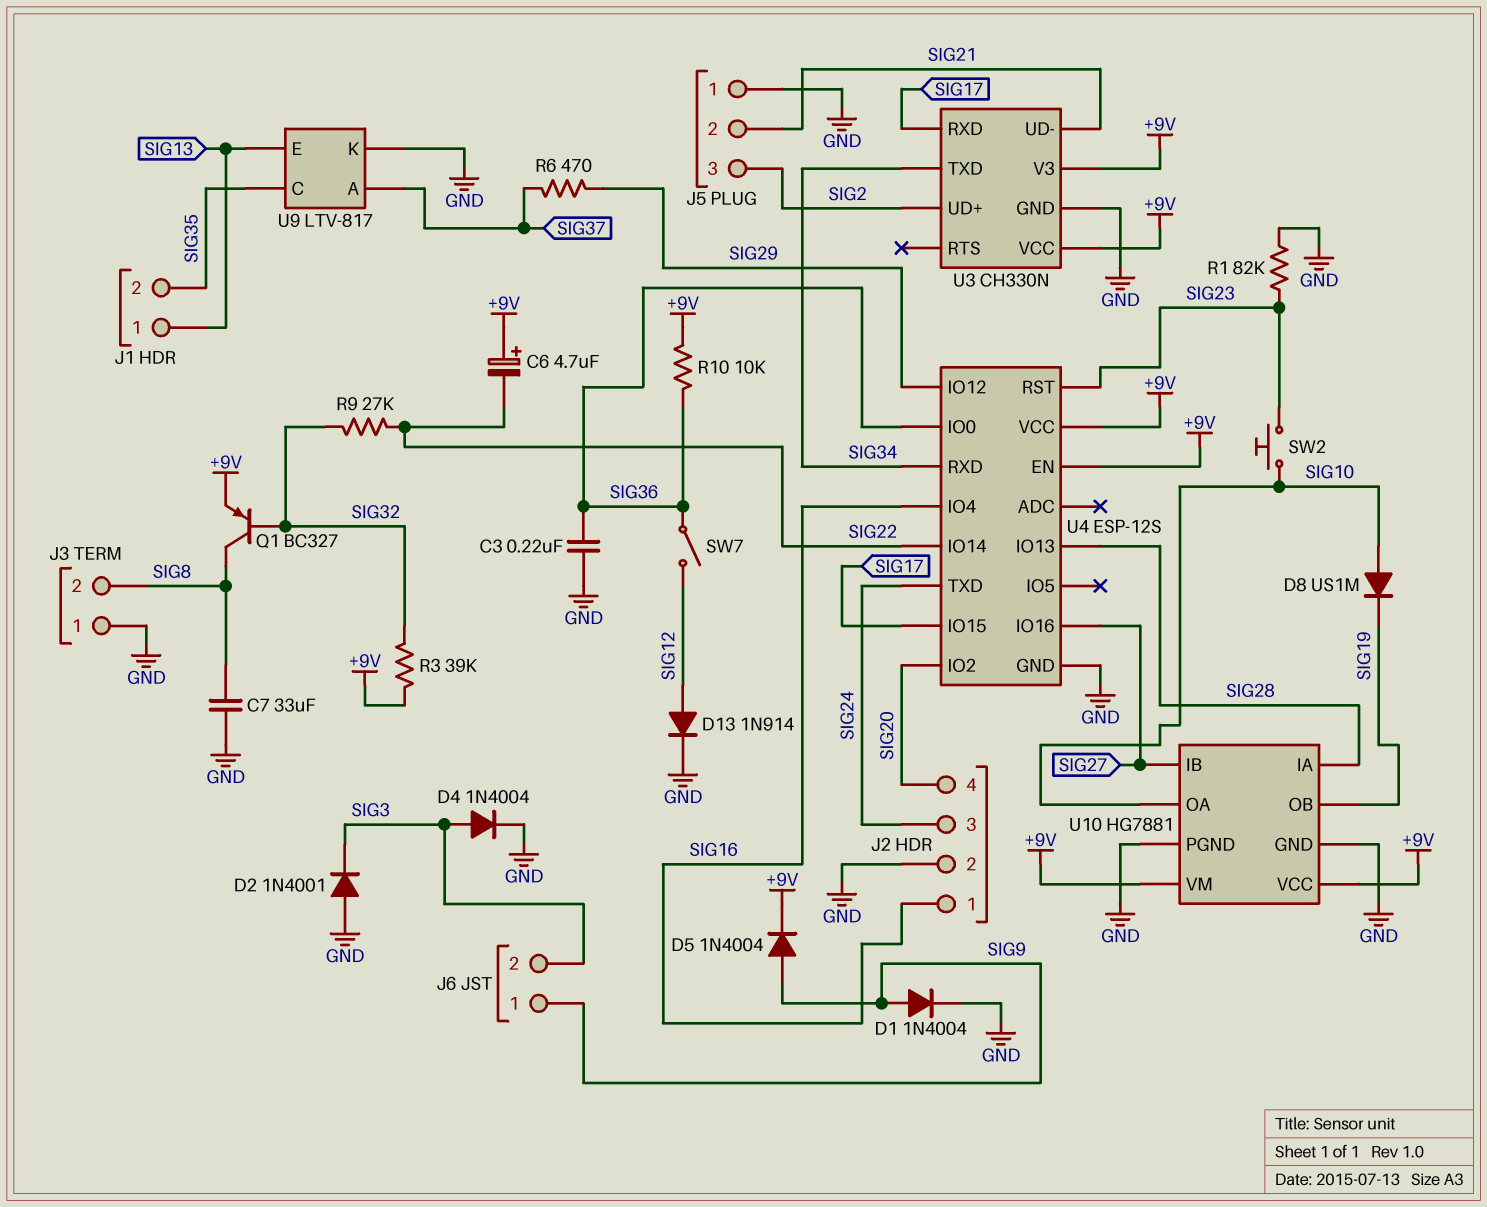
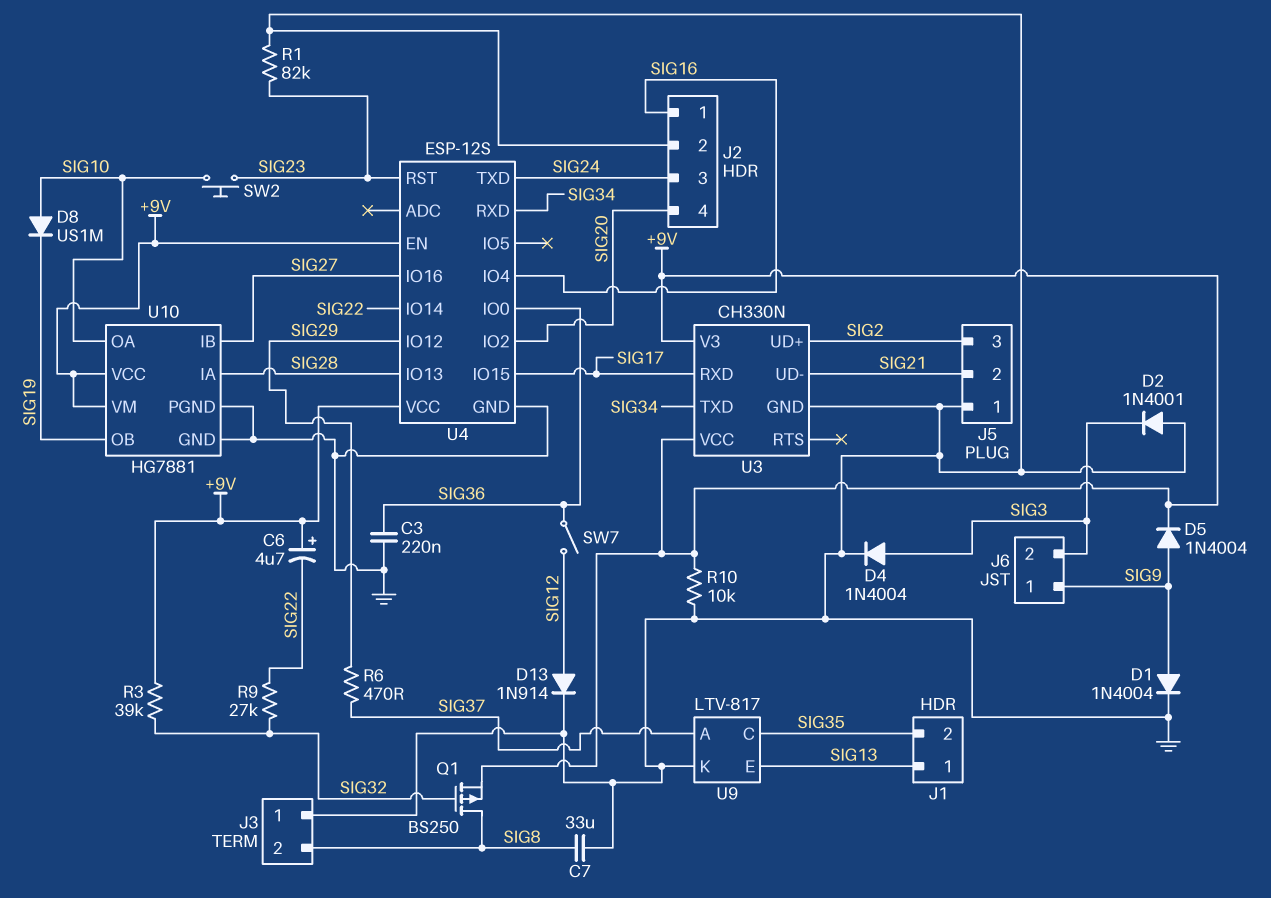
Q1: PNP BC327 (B SIG32, C SIG8, E +9V) -> PMOS BS250 (G SIG32, D SIG8, S +9V)
R10: 10k (+9V, SIG36) -> 10k (+9V, GND)

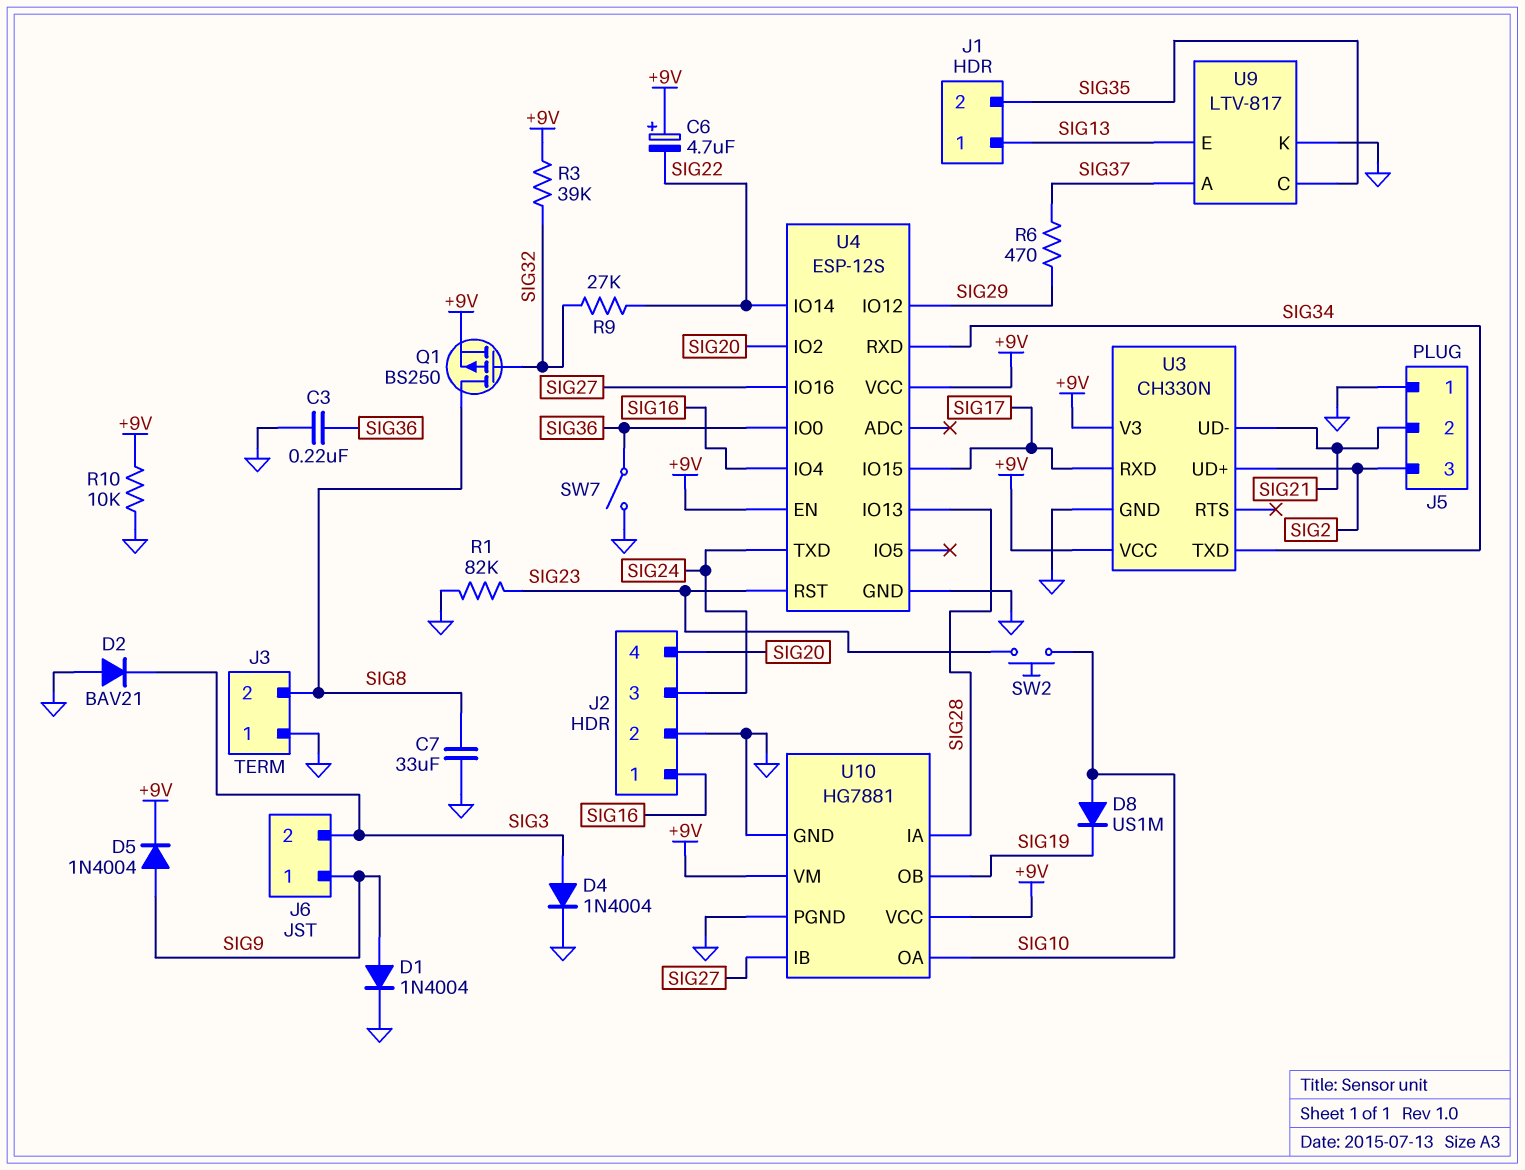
D2: diode 1N4001 (A GND, K SIG3) -> diode BAV21 (A GND, K SIG3)
D13: diode 1N914 (A SIG12, K GND) -> none
SW7: switch (SIG12, SIG36) -> switch (GND, SIG36)

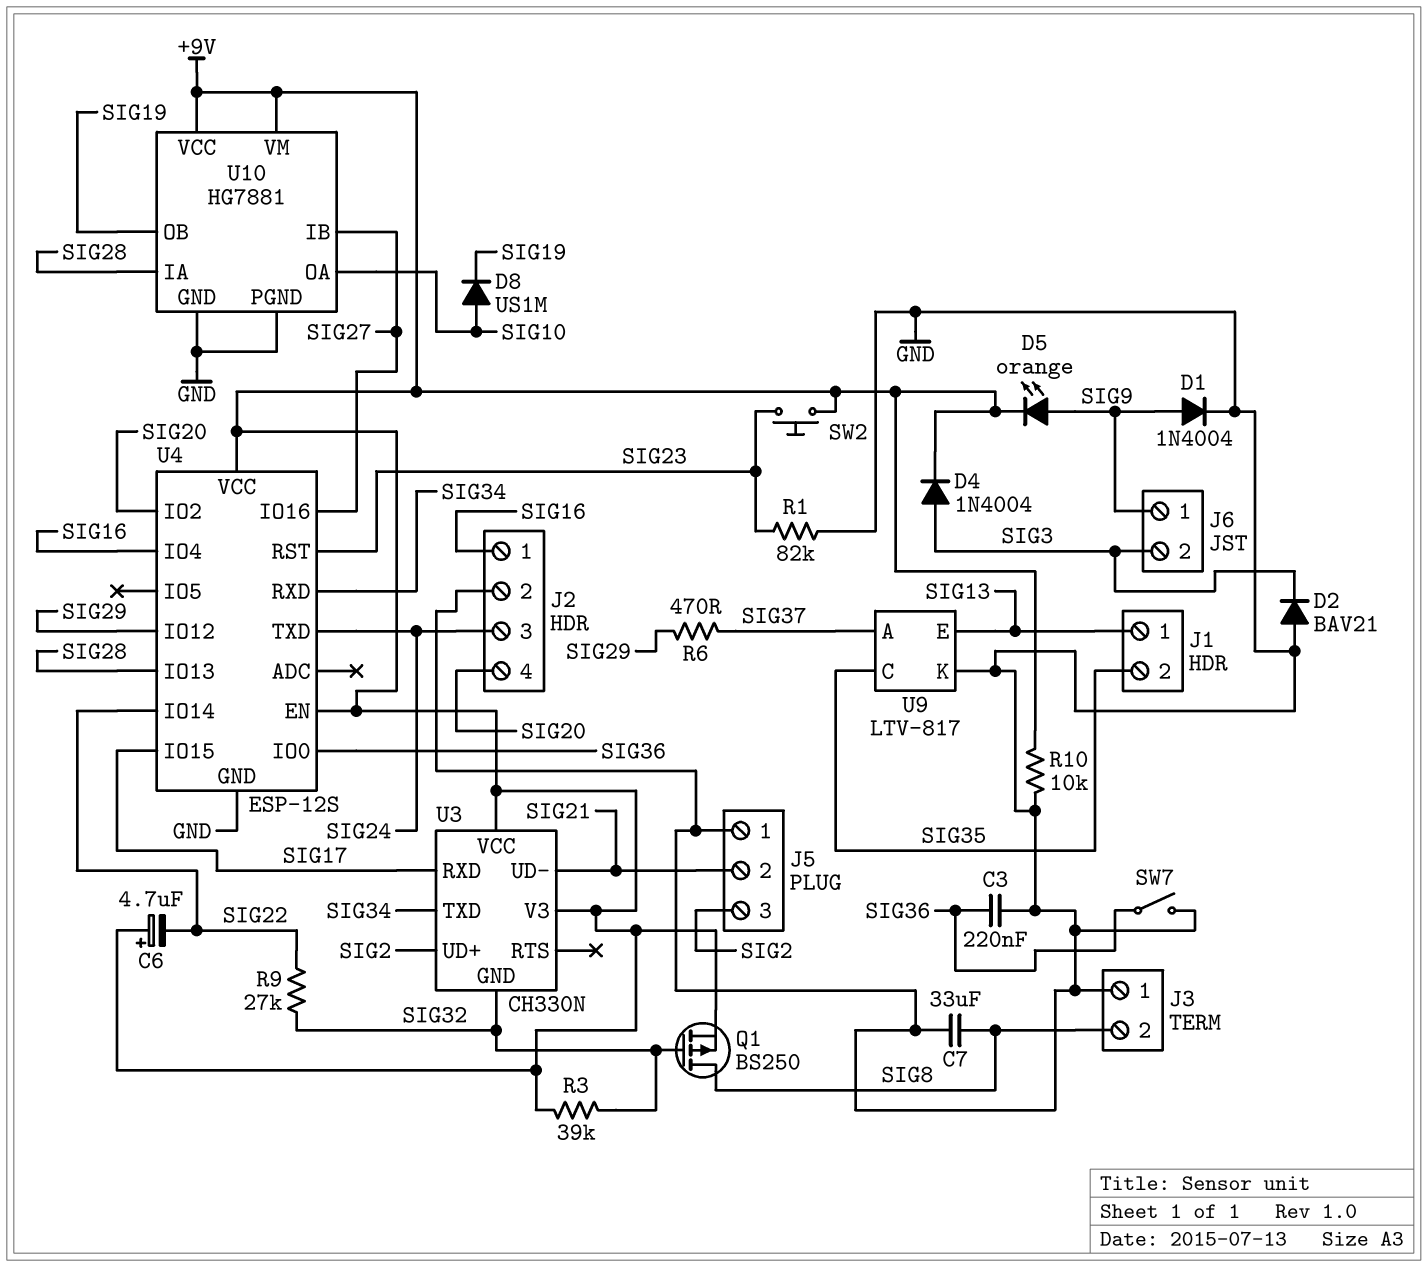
D4: diode 1N4004 (A SIG3, K GND) -> diode 1N4004 (A SIG3, K +9V)
D5: diode 1N4004 (A SIG9, K +9V) -> LED orange (A SIG9, K +9V)
SW2: button (SIG10, SIG23) -> button (+9V, SIG23)
U3 pin GND: GND -> SIG32

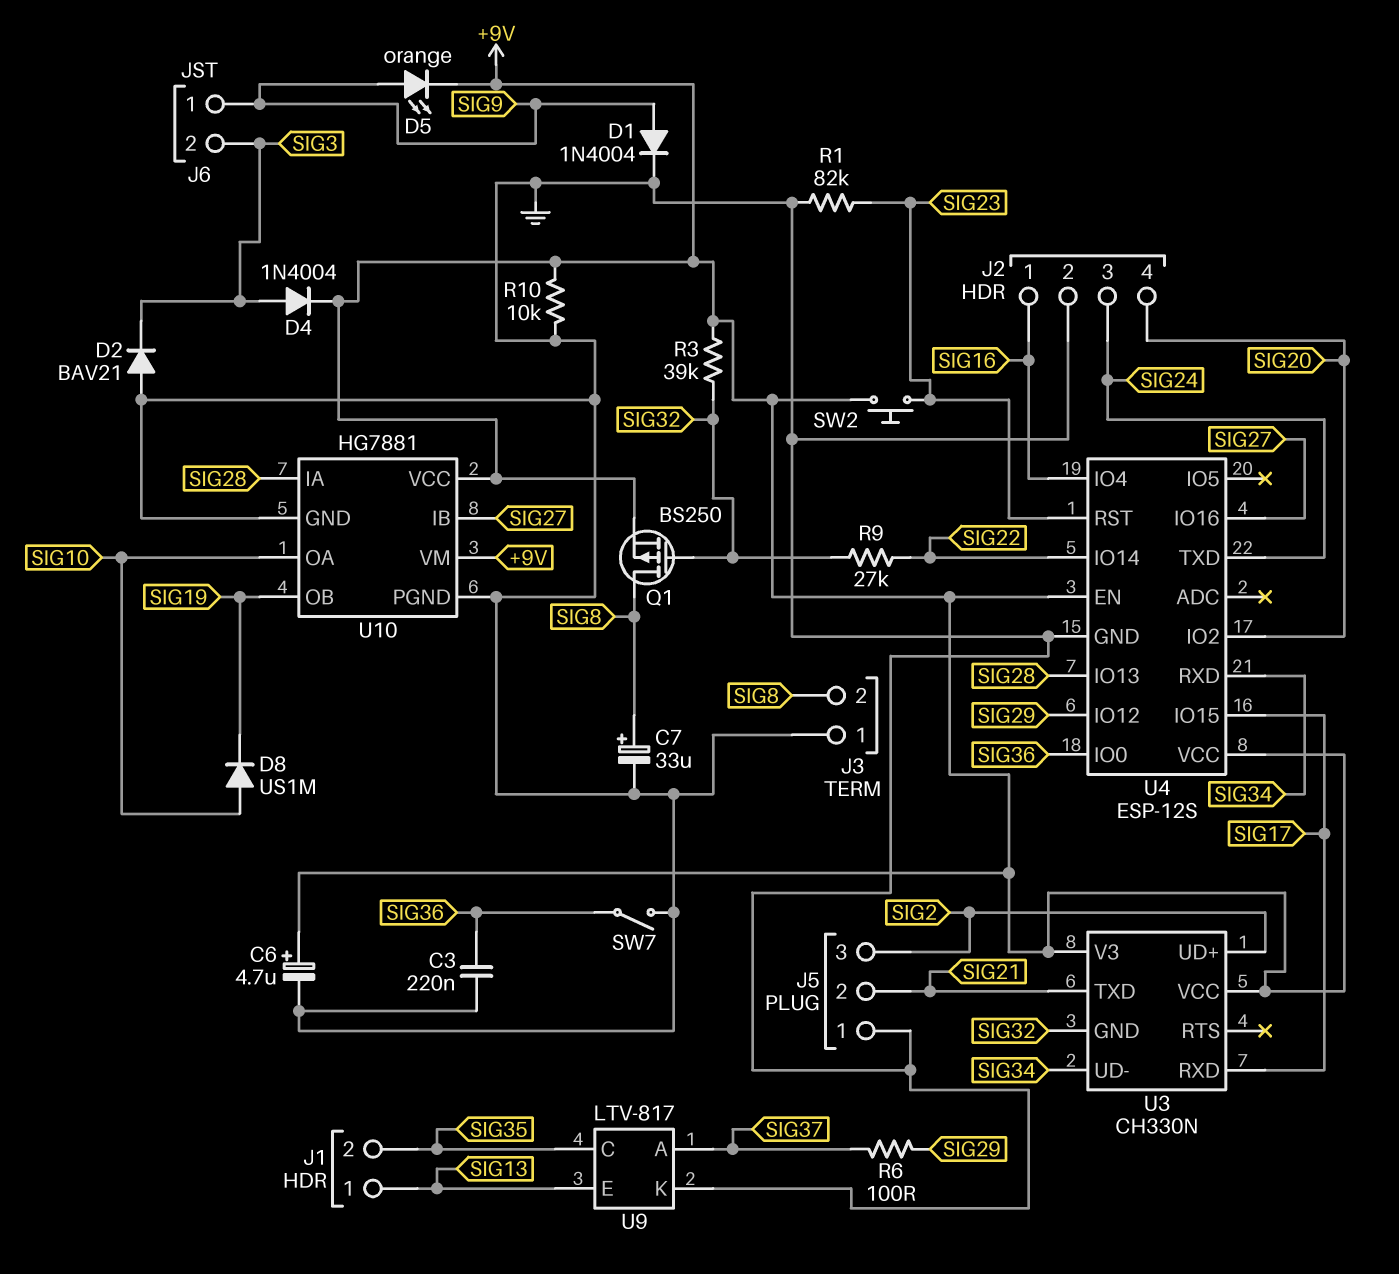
C6: 4.7uF (plus +9V, minus SIG22) -> 4.7uF (plus +9V, minus GND)
C7: 33uF (GND, SIG8) -> 33uF (plus SIG8, minus GND)
R6: 470 (SIG29, SIG37) -> 100 (SIG29, SIG37)
U3 pin TXD: SIG34 -> SIG21
U3 pin UD-: SIG21 -> SIG34

